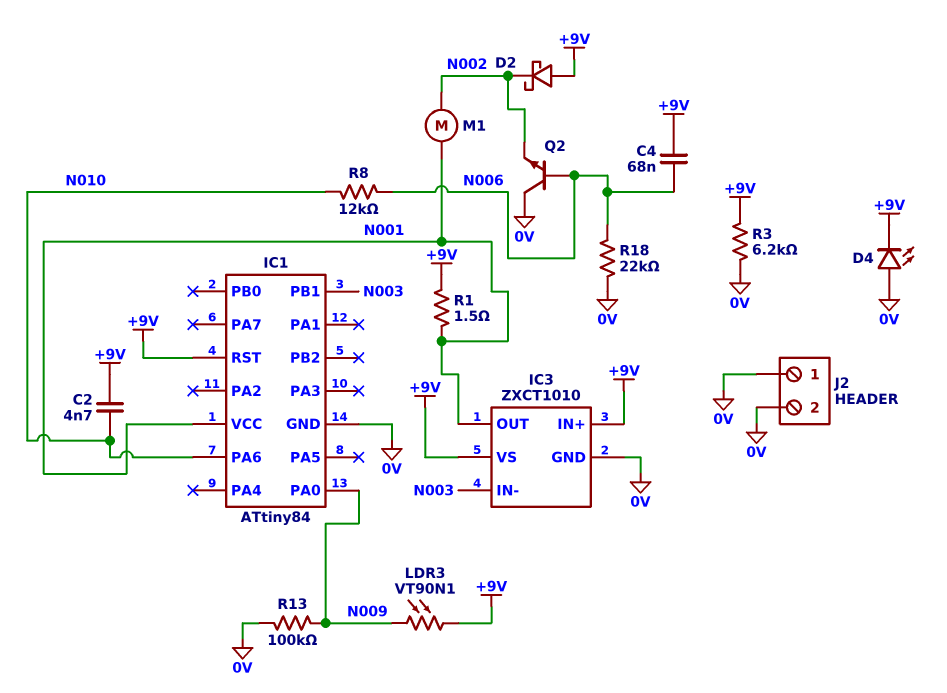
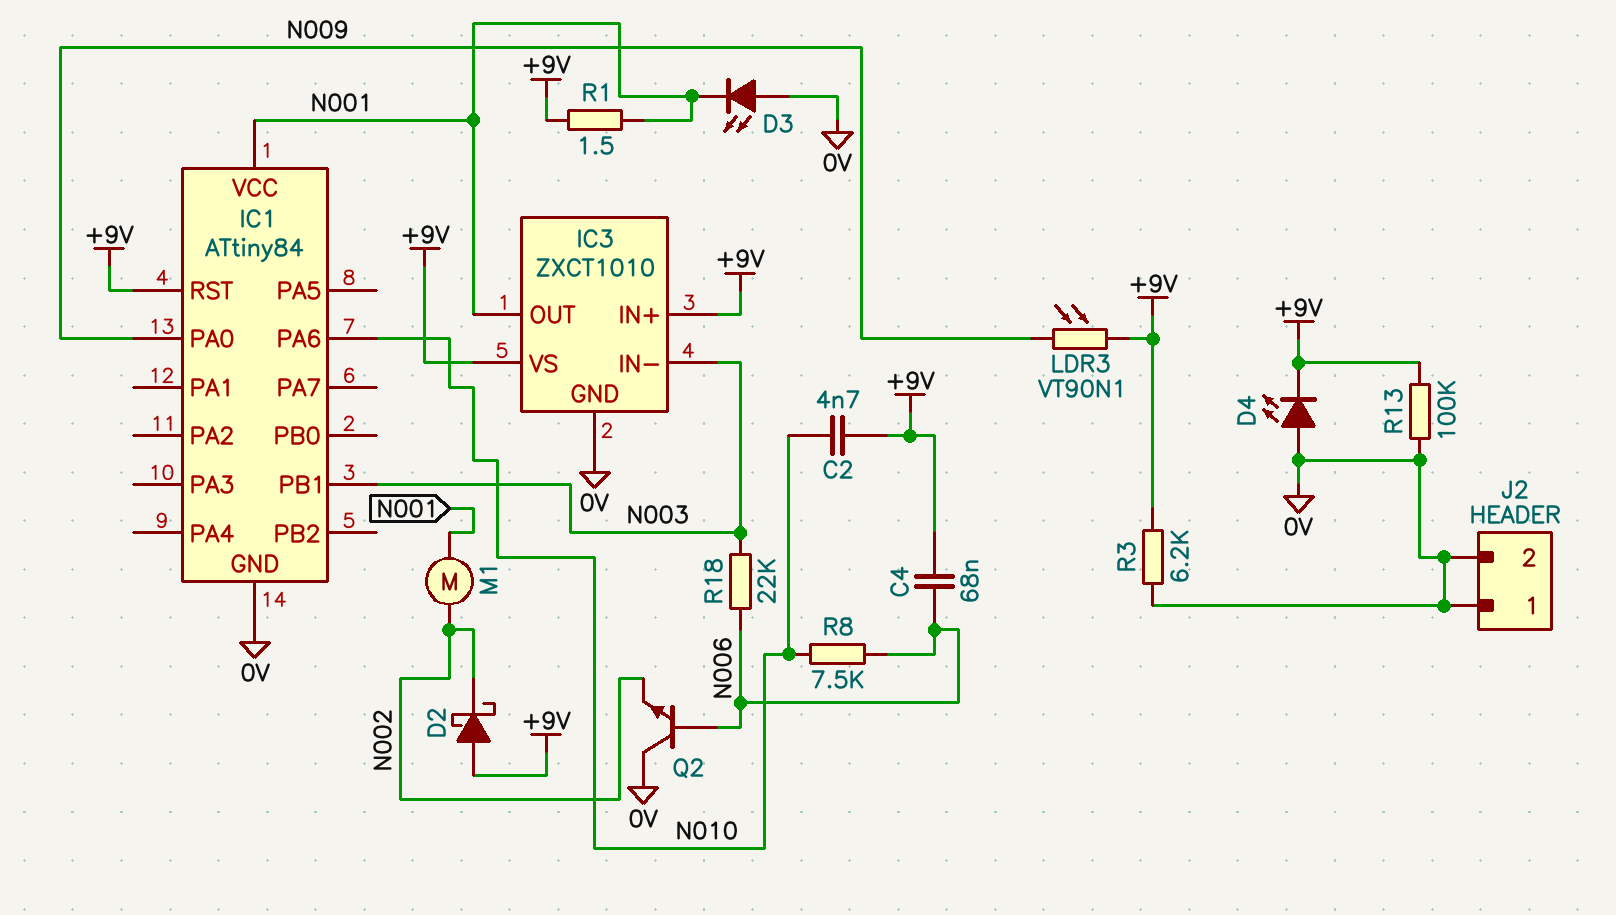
D3: none -> LED (A 0V, K N001)
R8: 12k (N006, N010) -> 7.5k (N006, N010)
R13: 100k (0V, N009) -> 100k (+9V, 0V)
R18: 22k (0V, N006) -> 22k (N003, N006)

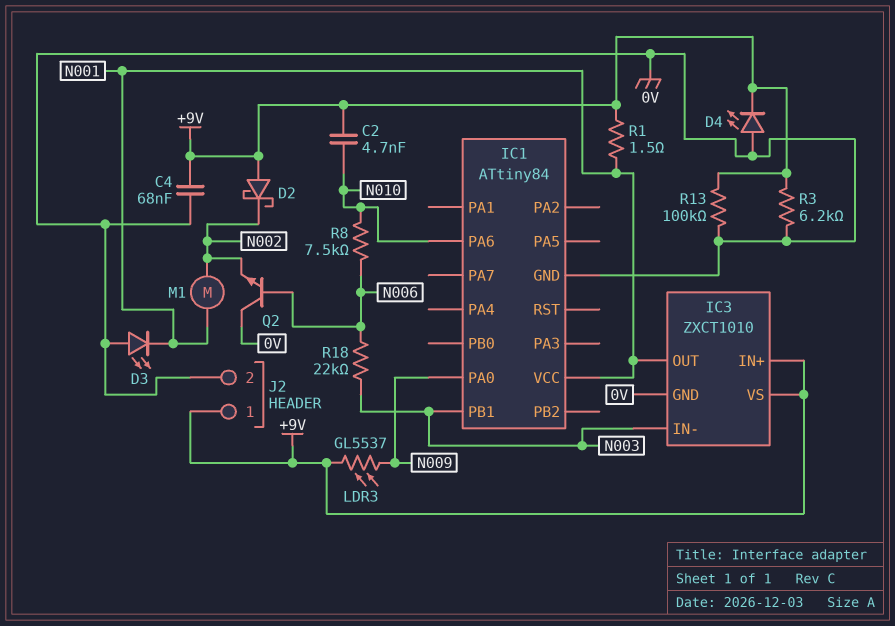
C4: 68nF (+9V, N006) -> 68nF (+9V, 0V)
IC1 pin RST: +9V -> none
J2 pin 1: 0V -> +9V
LDR3: VT90N1 (+9V, N009) -> GL5537 (+9V, N009)

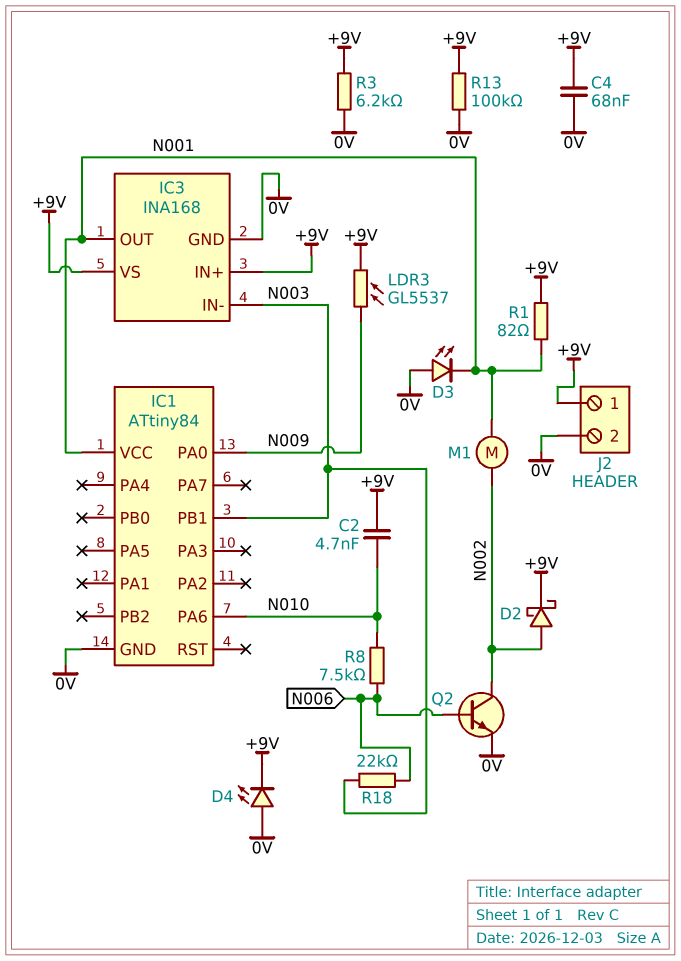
D2: schottky (A +9V, K N002) -> schottky (A N002, K +9V)
IC3: ZXCT1010 -> INA168
Q2: NPN (B N006, C 0V, E N002) -> NPN (B N006, C N002, E 0V)
R1: 1.5 (+9V, N001) -> 82 (+9V, N001)

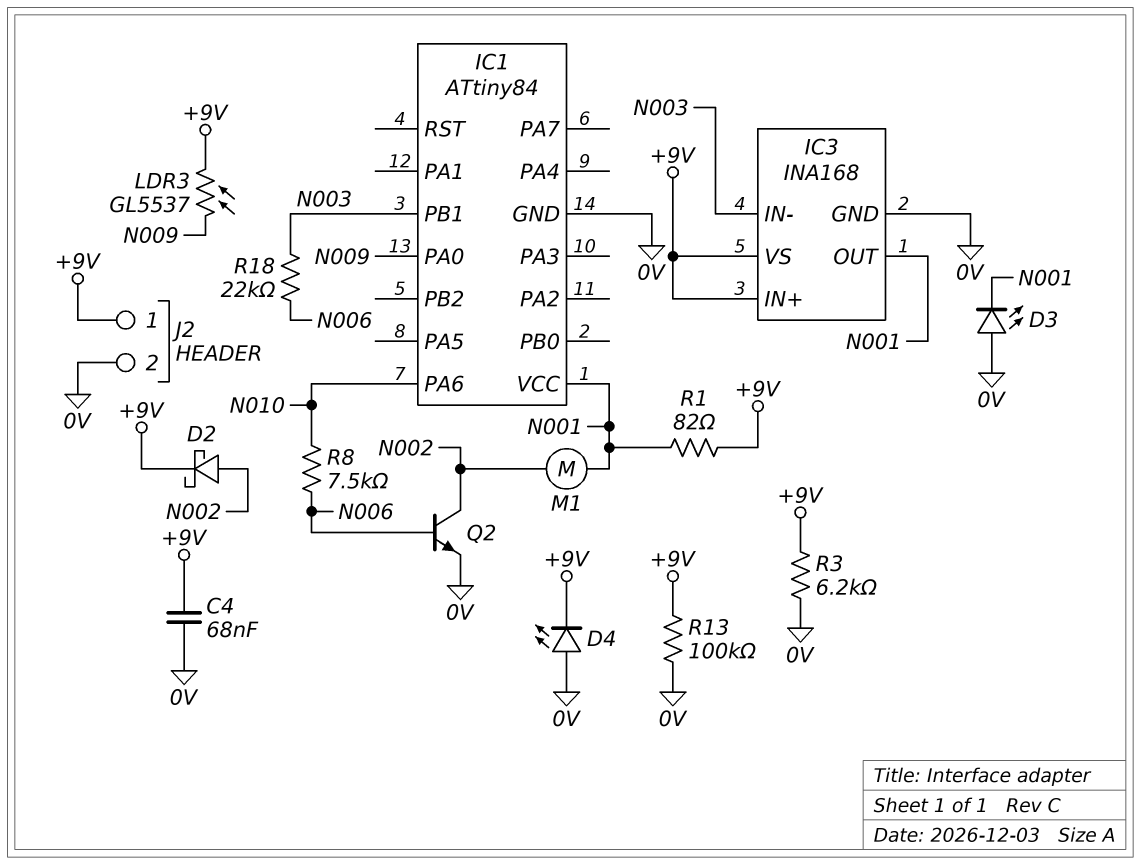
C2: 4.7nF (+9V, N010) -> none

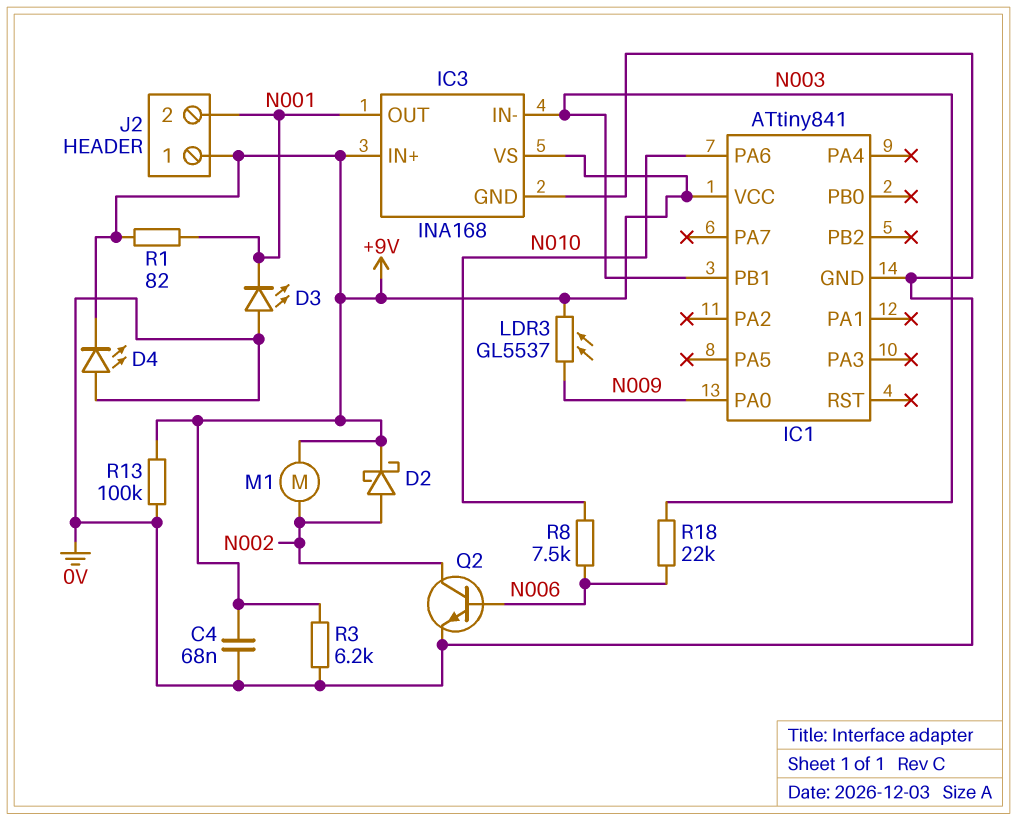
IC1: ATtiny84 -> ATtiny841
IC1 pin VCC: N001 -> +9V
J2 pin 2: 0V -> N001
M1: motor (N001, N002) -> motor (+9V, N002)

